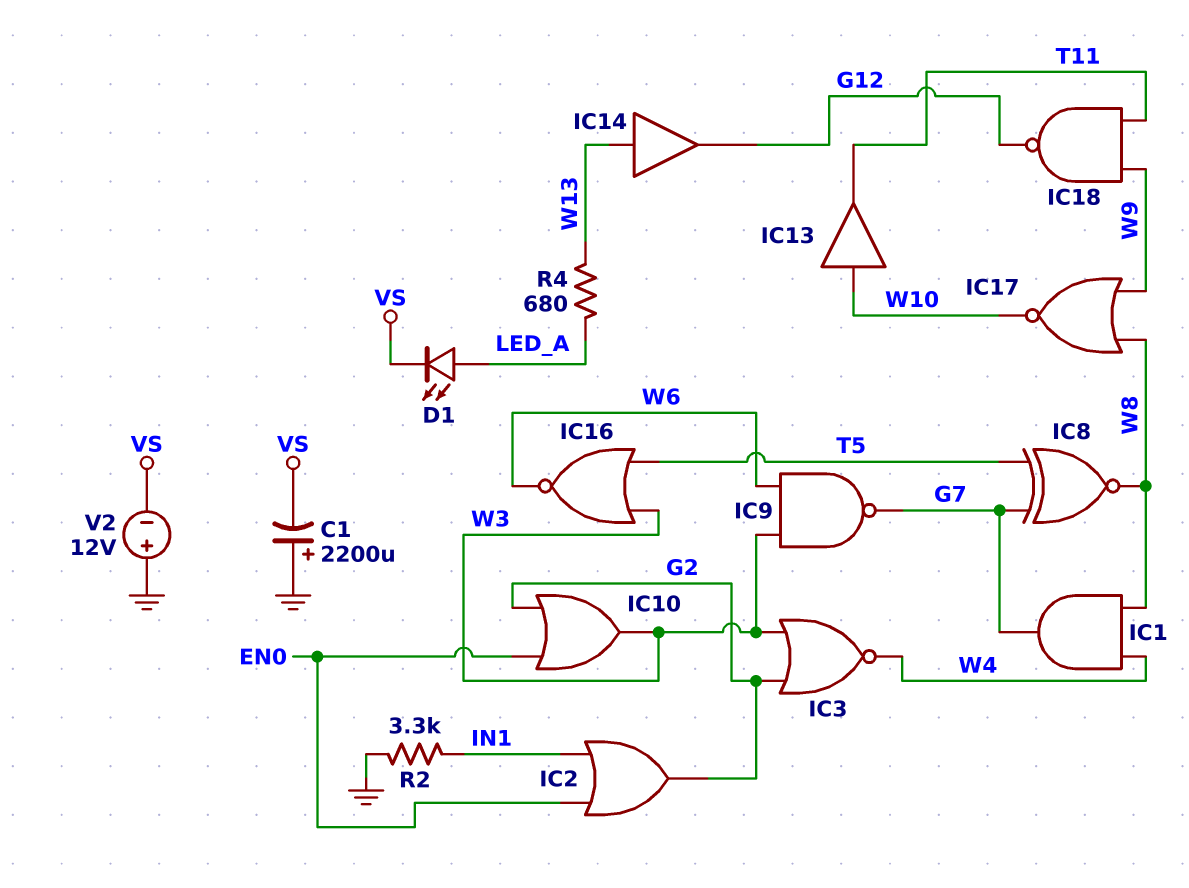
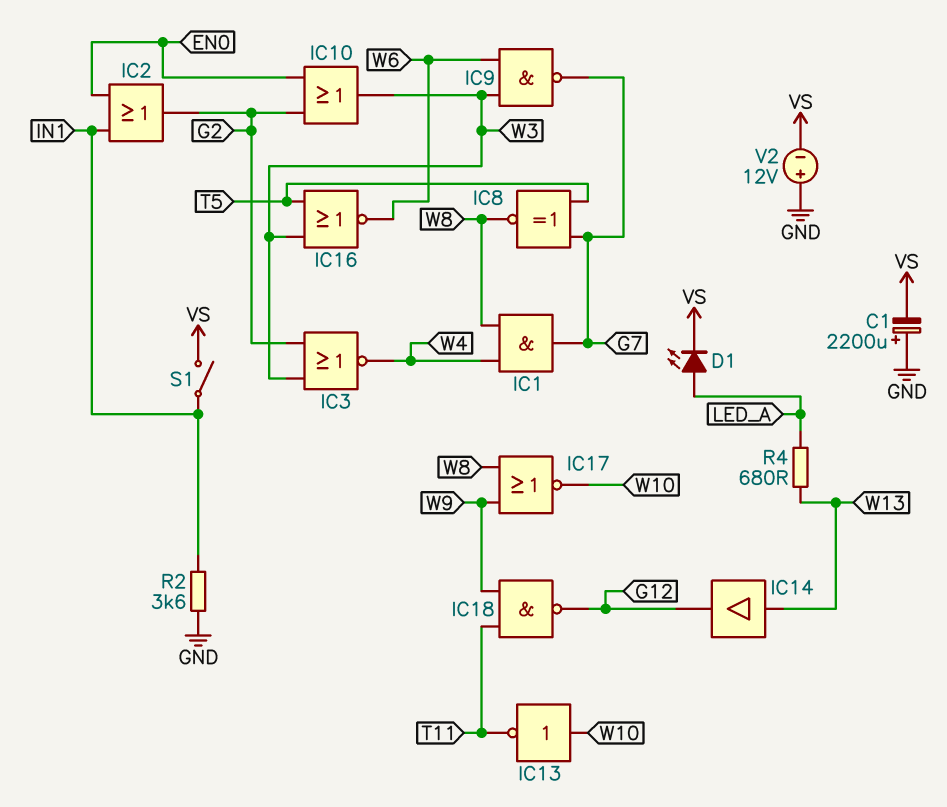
IC13: buffer (in W10, out T11) -> NOT (in W10, out T11)
R2: 3.3k (GND, IN1) -> 3.6k (GND, IN1)
S1: none -> switch (IN1, VS)

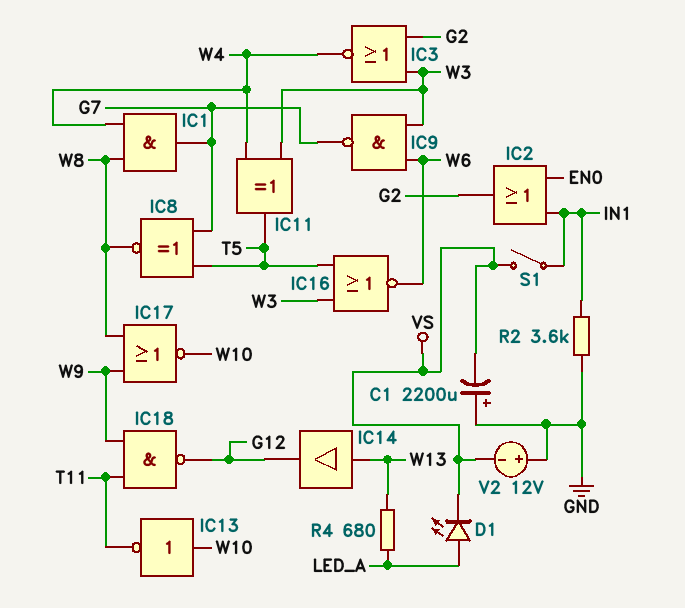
IC10: OR (in EN0, in G2, out W3) -> none
IC11: none -> XOR (in W3, in W4, out T5)

